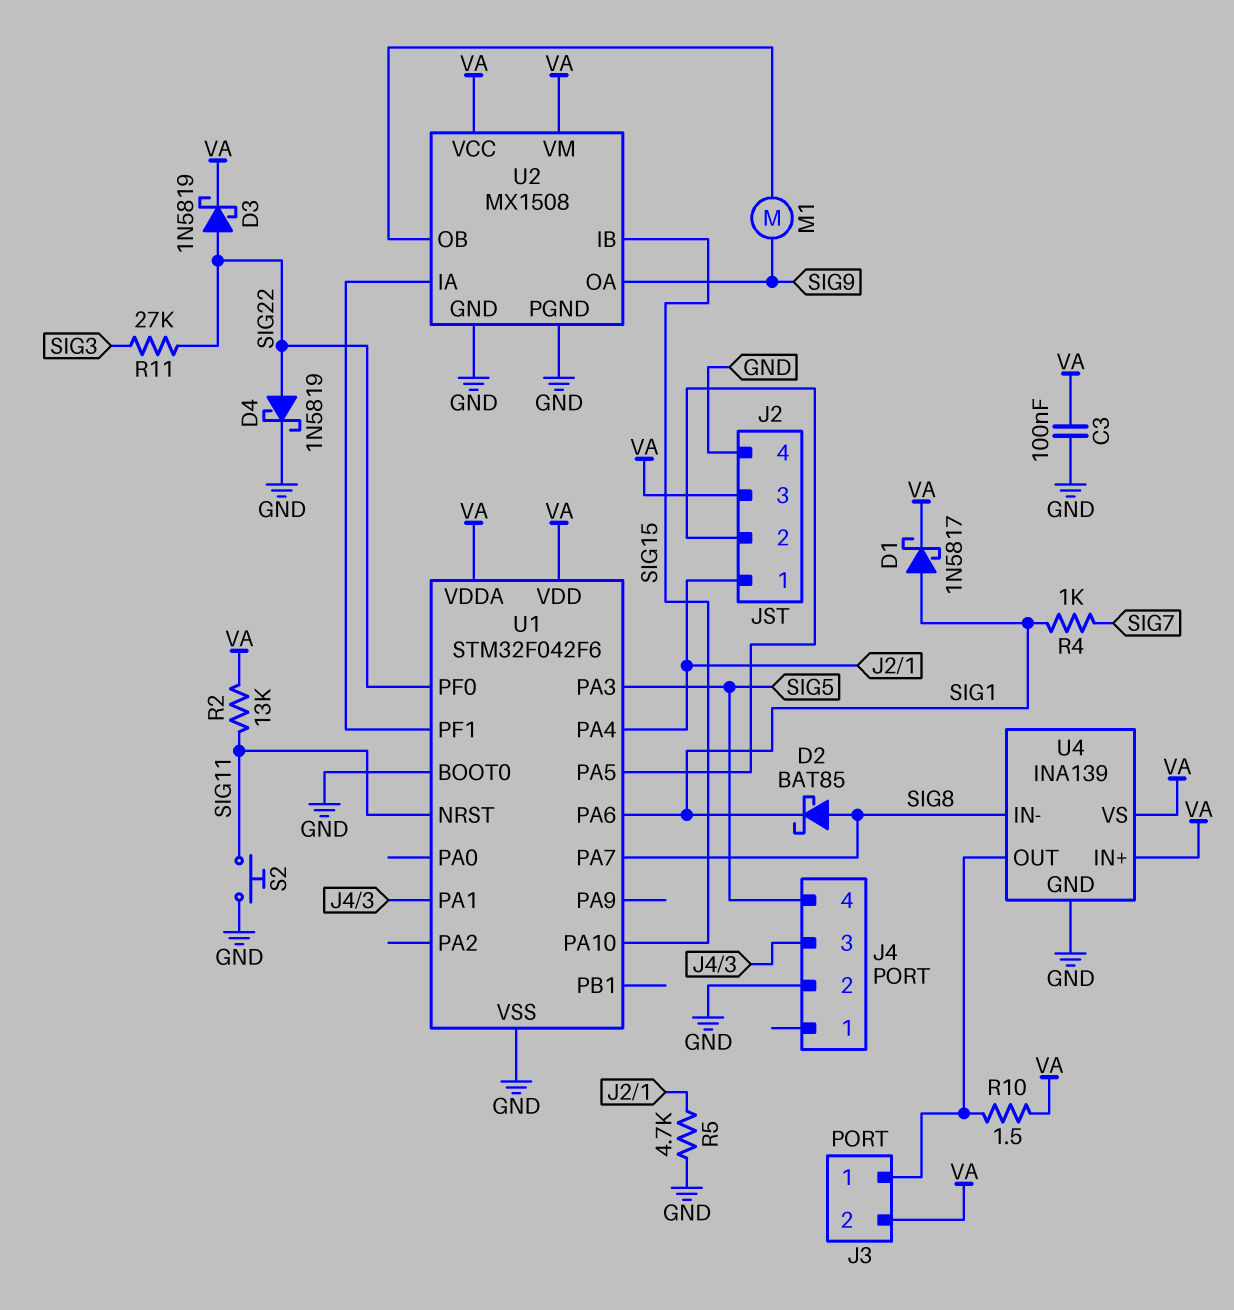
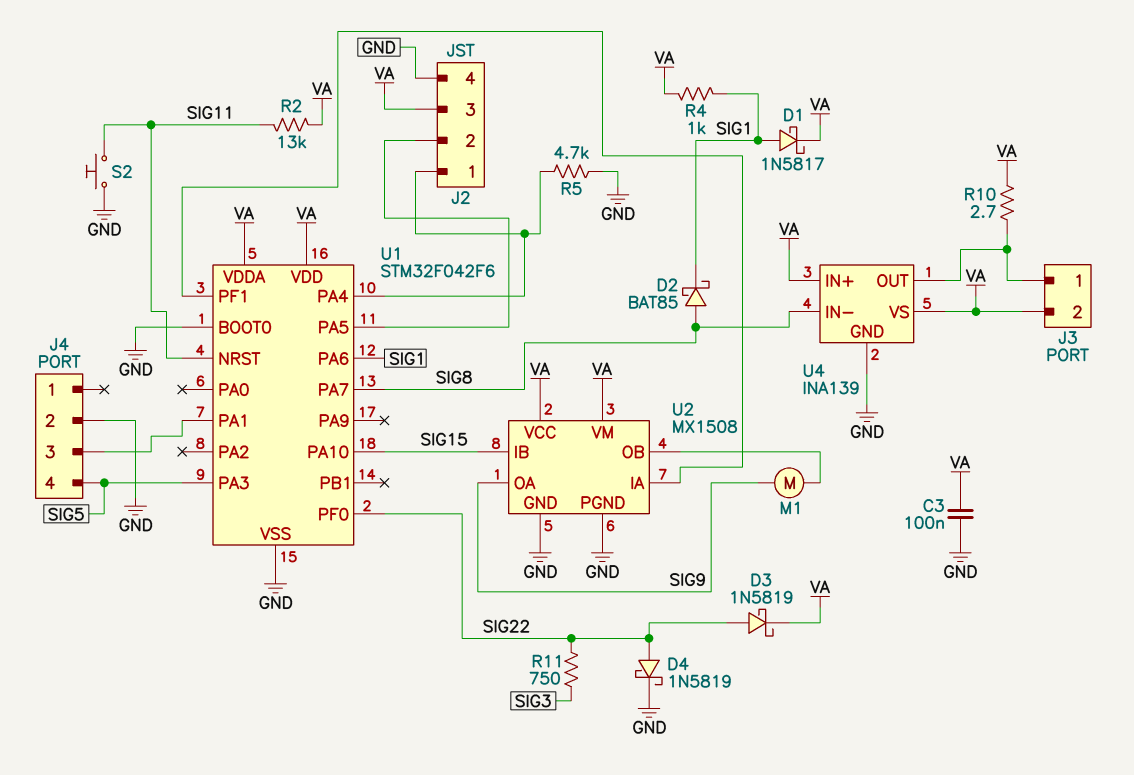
R4: 1k (SIG1, SIG7) -> 1k (SIG1, VA)
R10: 1.5 (J3/1, VA) -> 2.7 (J3/1, VA)
R11: 27k (SIG3, SIG22) -> 750 (SIG3, SIG22)

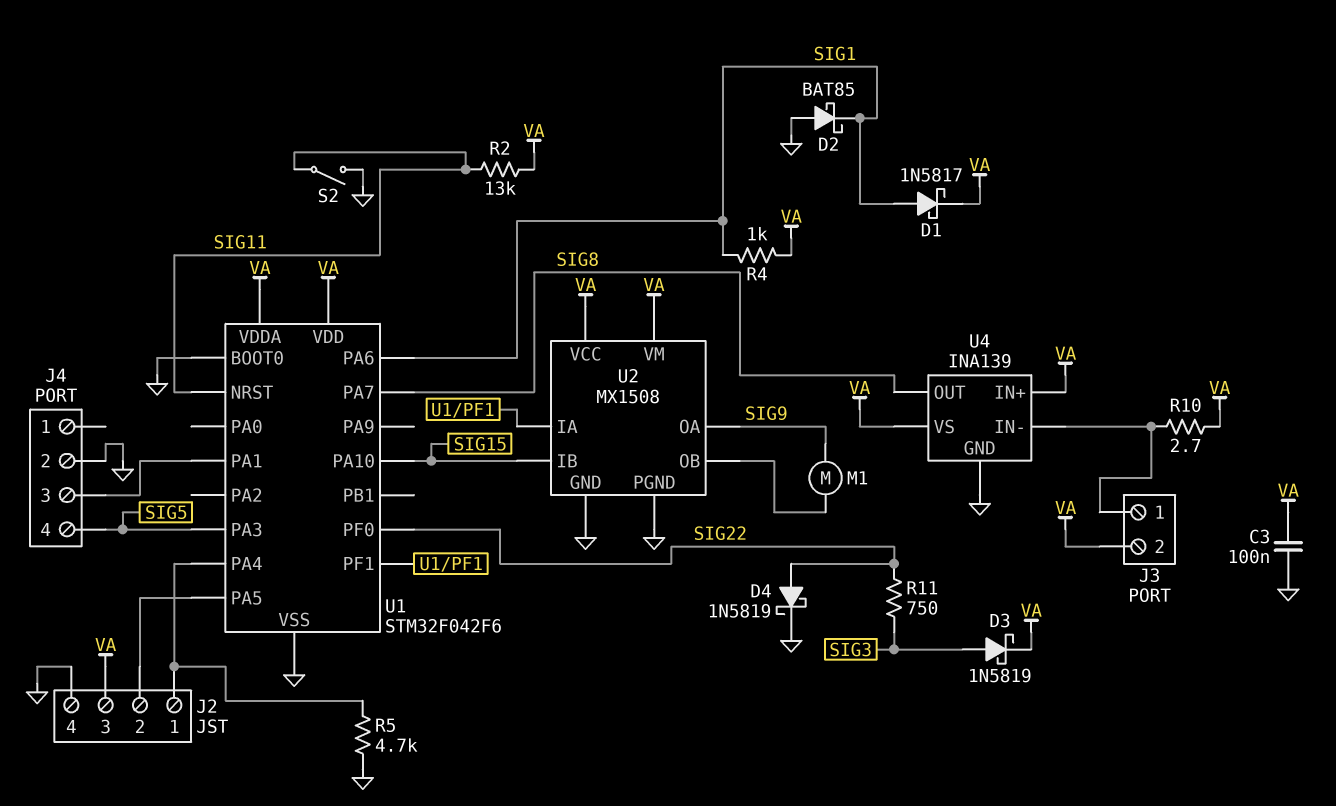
D2: schottky BAT85 (A SIG8, K SIG1) -> schottky BAT85 (A GND, K SIG1)
D3: schottky 1N5819 (A SIG22, K VA) -> schottky 1N5819 (A SIG3, K VA)
S2: button (GND, SIG11) -> switch (GND, SIG11)
U4 pin IN-: SIG8 -> J3/1
U4 pin OUT: J3/1 -> SIG8

